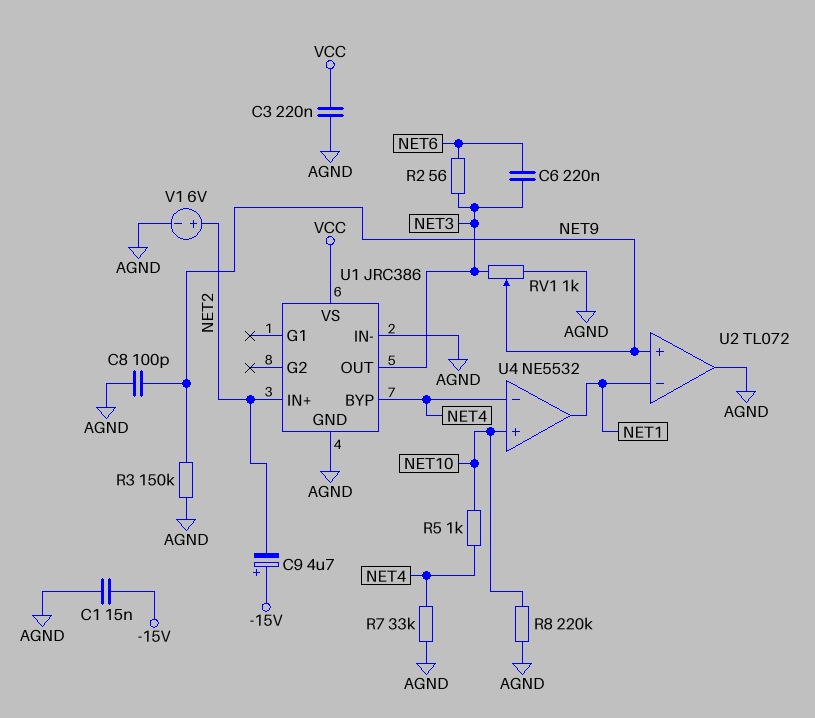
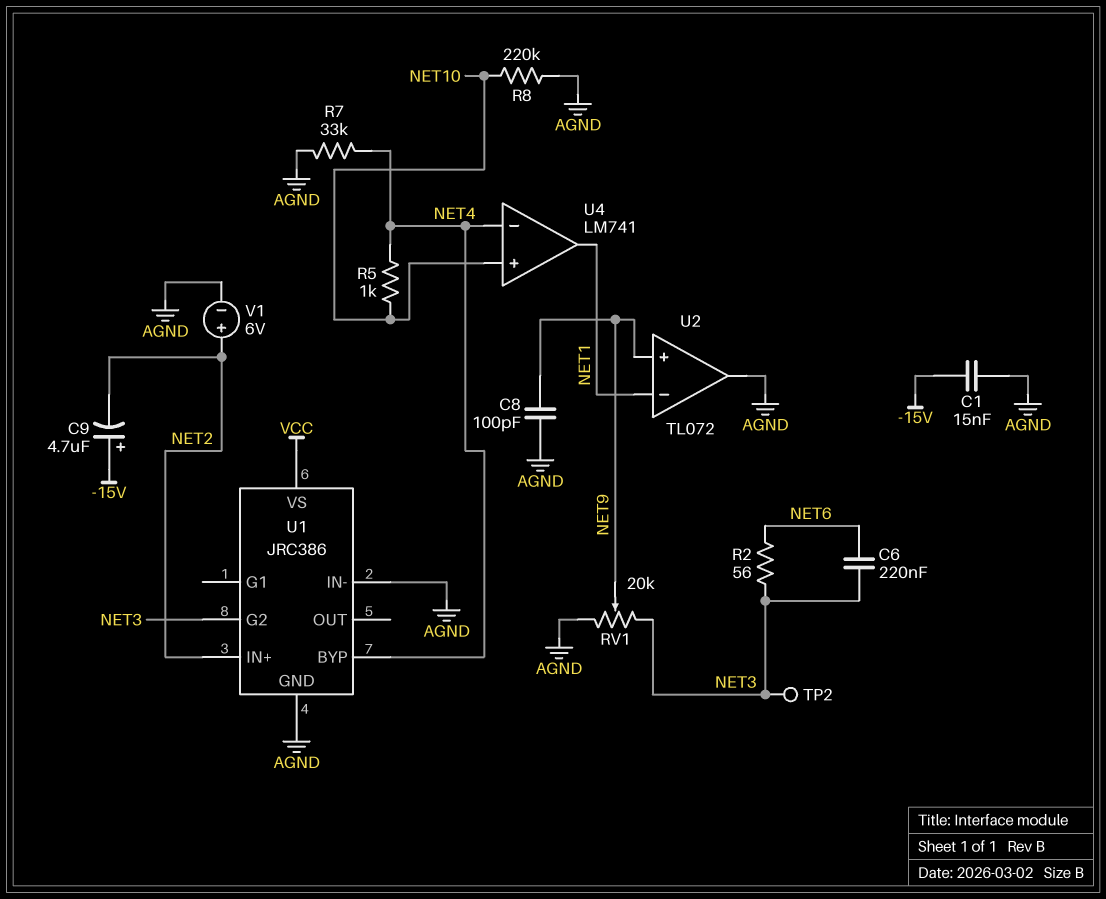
C3: 220nF (AGND, VCC) -> none
R3: 150k (AGND, NET9) -> none
RV1: 1k (AGND, NET3, wiper NET9) -> 20k (AGND, NET3, wiper NET9)
TP2: none -> test point (NET3)
U1 pin G2: none -> NET3
U1 pin OUT: NET3 -> none
U4: NE5532 -> LM741

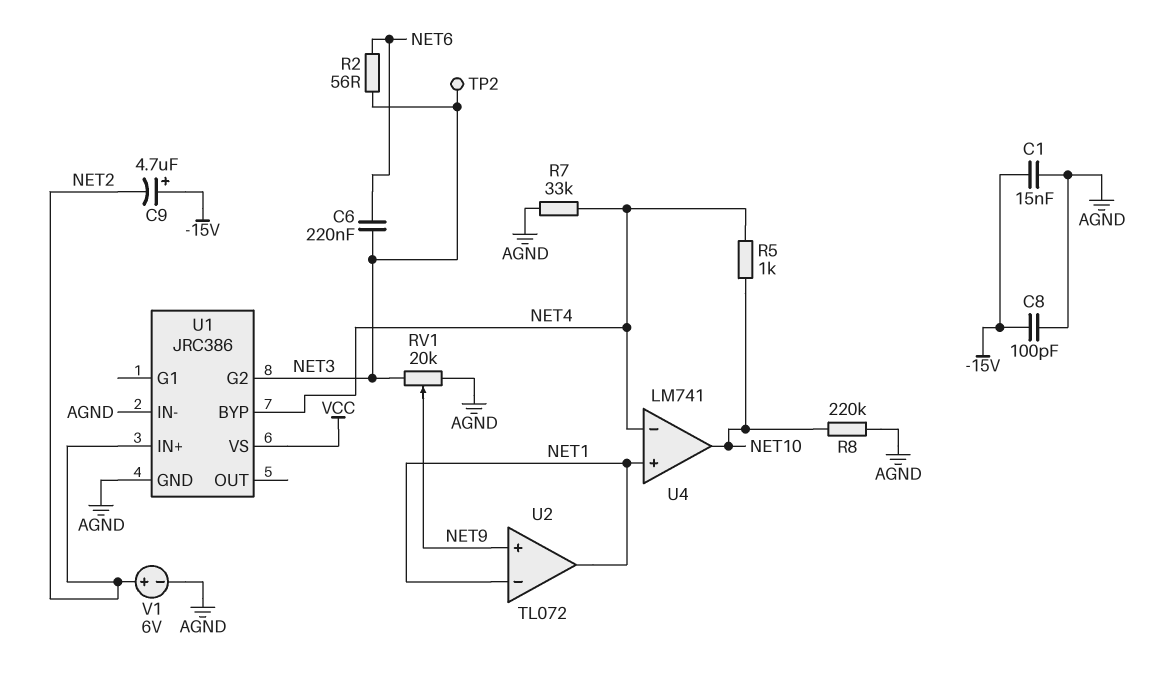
C8: 100pF (AGND, NET9) -> 100pF (-15V, AGND)
U2 pin out: AGND -> NET1
U4 pin in+: NET10 -> NET1
U4 pin out: NET1 -> NET10

